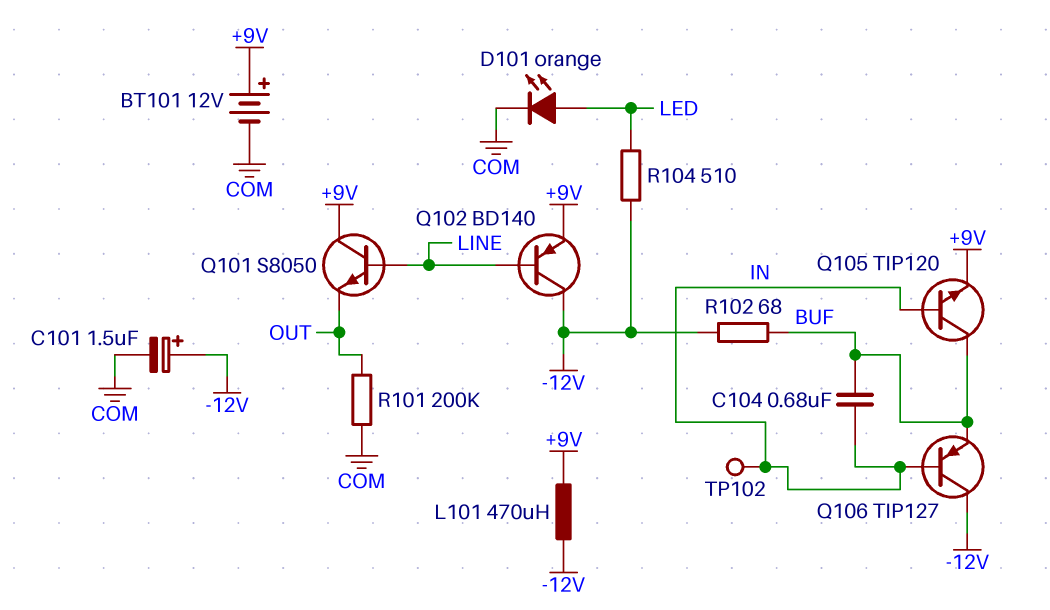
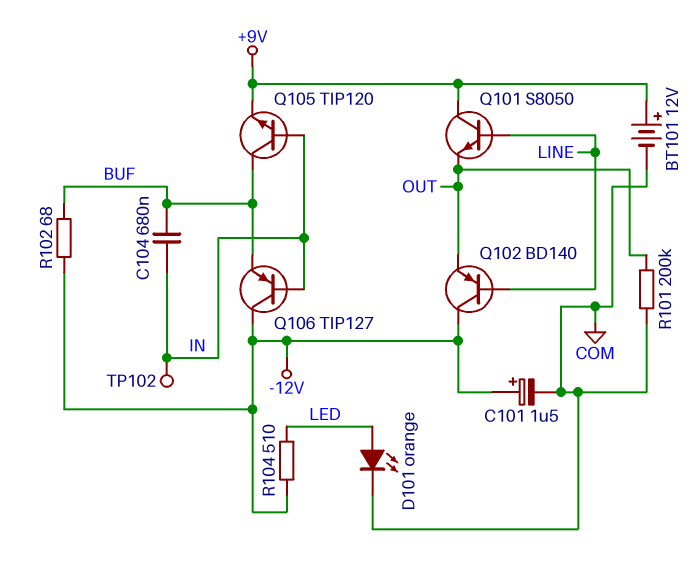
L101: 470uH (+9V, -12V) -> none
Q102: PNP BD140 (B LINE, C -12V, E +9V) -> PNP BD140 (B LINE, C -12V, E OUT)

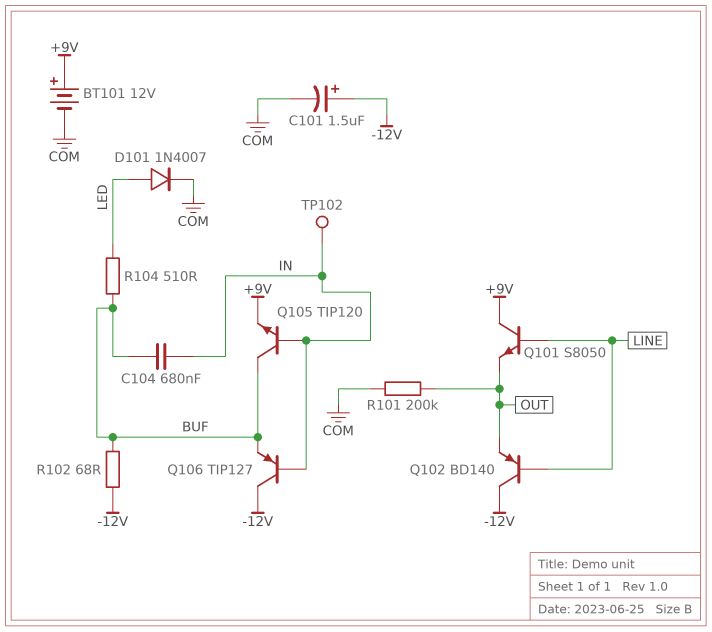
D101: LED orange (A LED, K COM) -> diode 1N4007 (A LED, K COM)
R104: 510 (-12V, LED) -> 510 (BUF, LED)

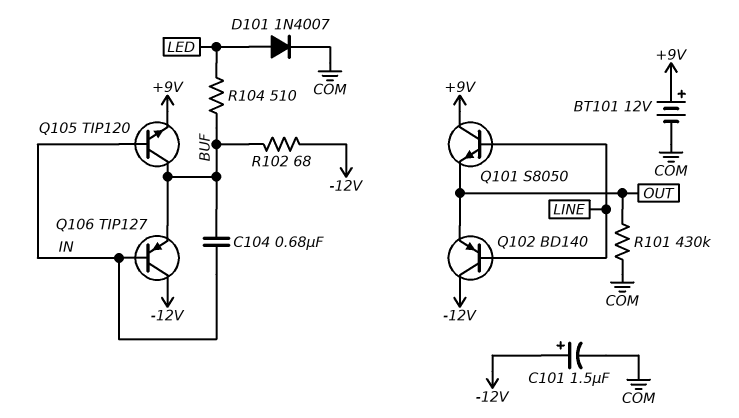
R101: 200k (COM, OUT) -> 430k (COM, OUT)
TP102: test point (IN) -> none

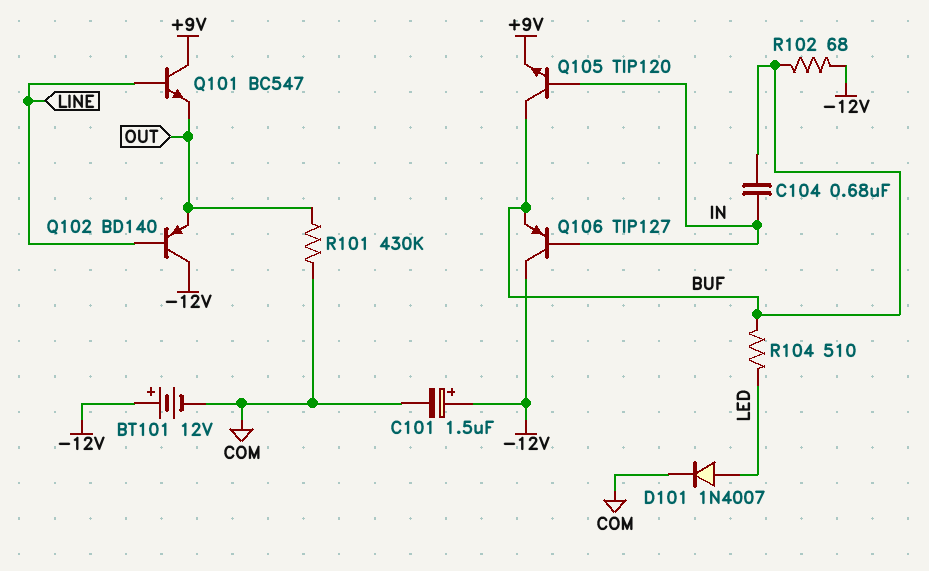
BT101: 12V (plus +9V, minus COM) -> 12V (plus -12V, minus COM)
Q101: NPN S8050 (B LINE, C +9V, E OUT) -> NPN BC547 (B LINE, C +9V, E OUT)

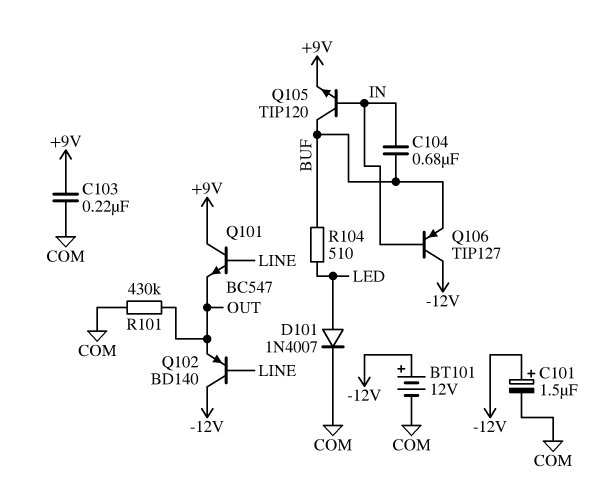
C103: none -> 220nF (+9V, COM)
R102: 68 (-12V, BUF) -> none

